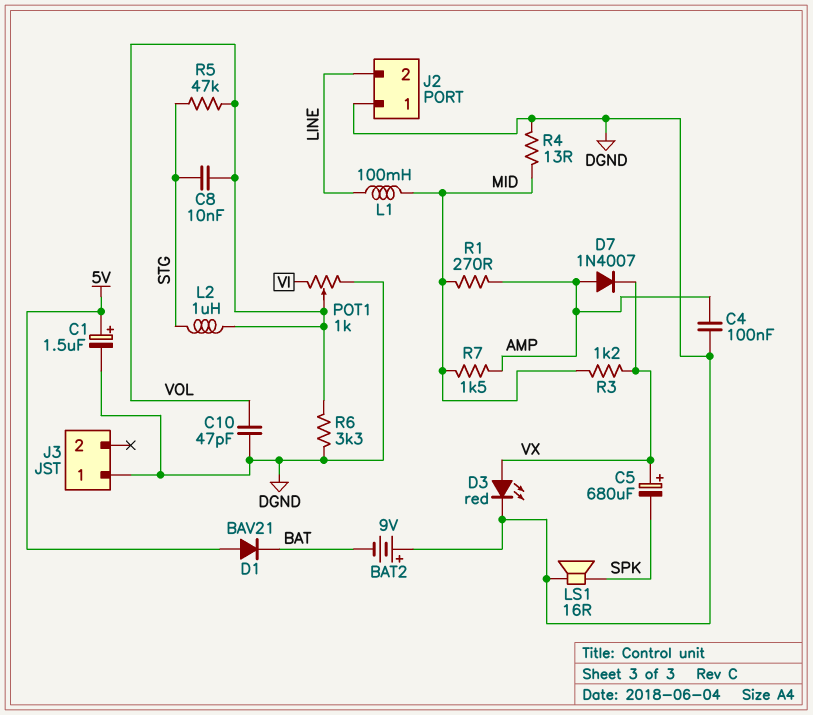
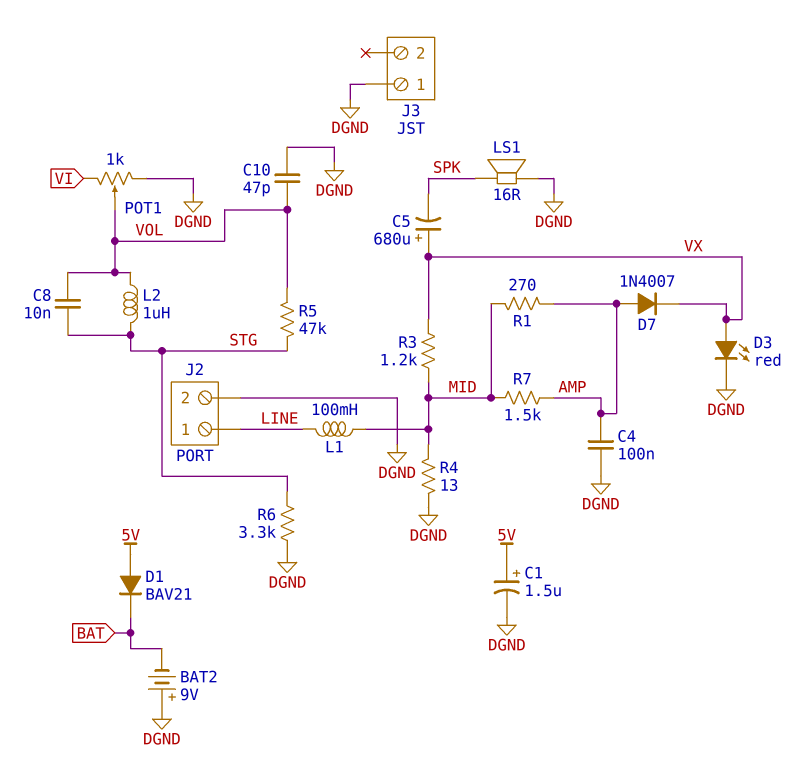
J2 pin 1: DGND -> LINE
J2 pin 2: LINE -> DGND
R6: 3.3k (DGND, VOL) -> 3.3k (DGND, STG)

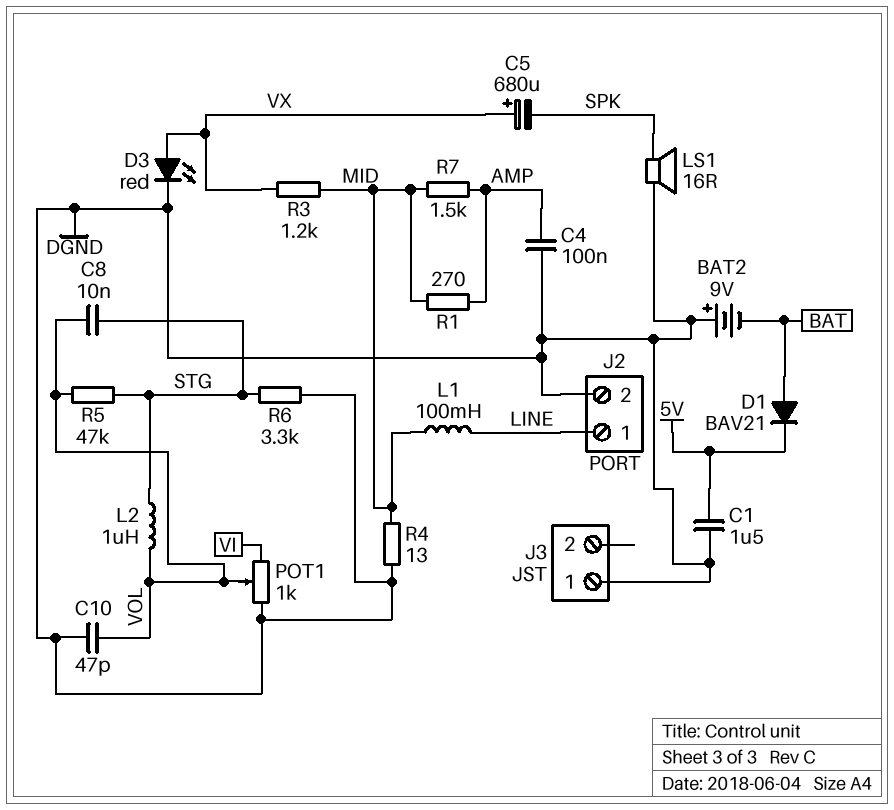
C1: 1.5uF (plus 5V, minus DGND) -> 1.5uF (5V, DGND)
D1: diode BAV21 (A 5V, K BAT) -> diode BAV21 (A BAT, K 5V)
D7: diode 1N4007 (A AMP, K VX) -> none

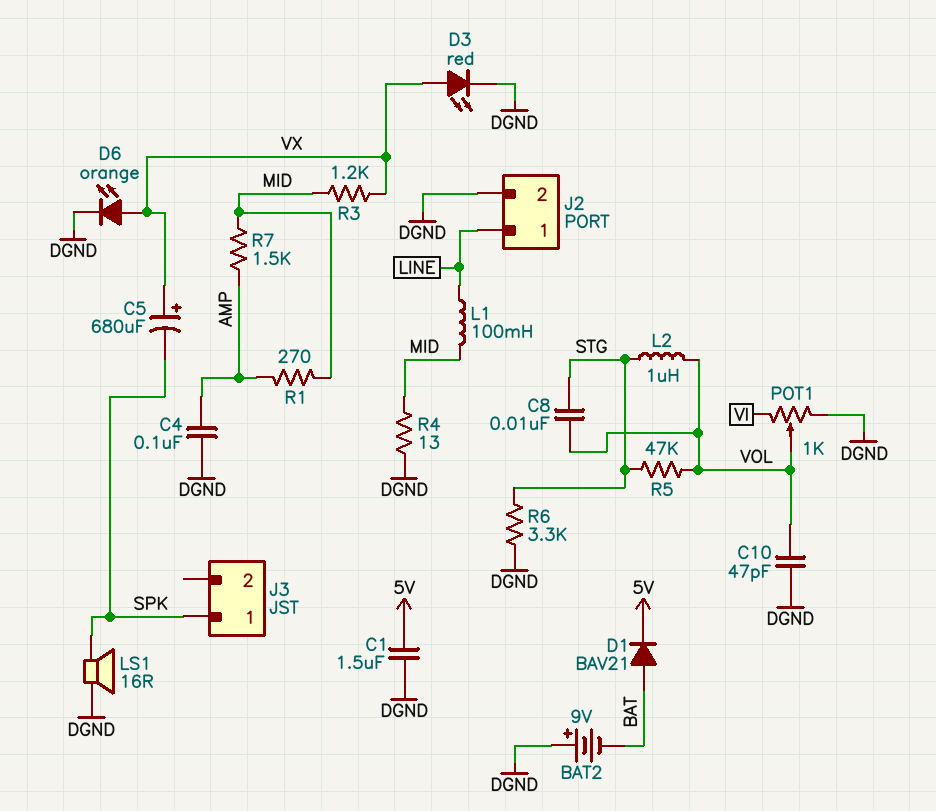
D6: none -> LED orange (A VX, K DGND)
J3 pin 1: DGND -> SPK

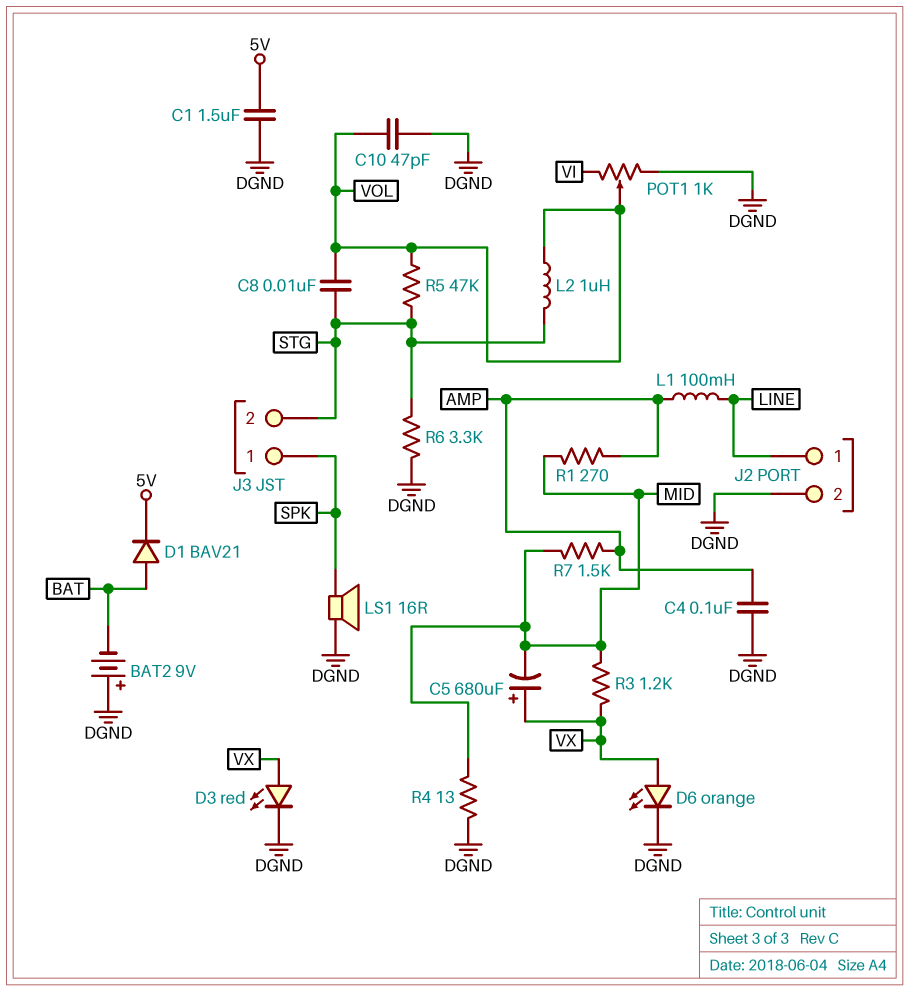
C5: 680uF (plus VX, minus SPK) -> 680uF (plus VX, minus MID)
J3 pin 2: none -> STG
L1: 100mH (LINE, MID) -> 100mH (AMP, LINE)

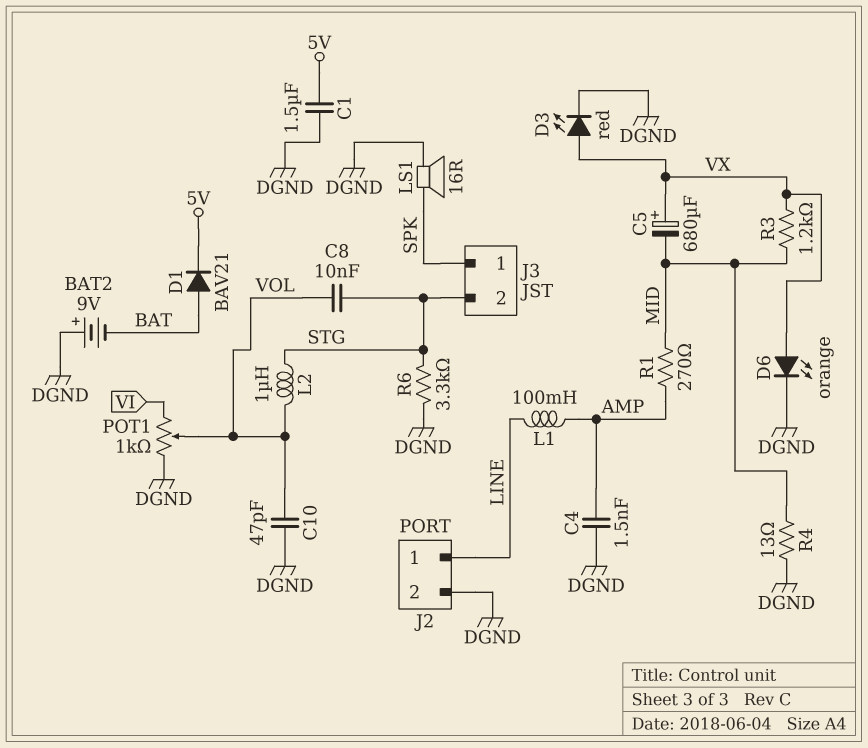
C4: 100nF (AMP, DGND) -> 1.5nF (AMP, DGND)
R5: 47k (STG, VOL) -> none
R7: 1.5k (AMP, MID) -> none

